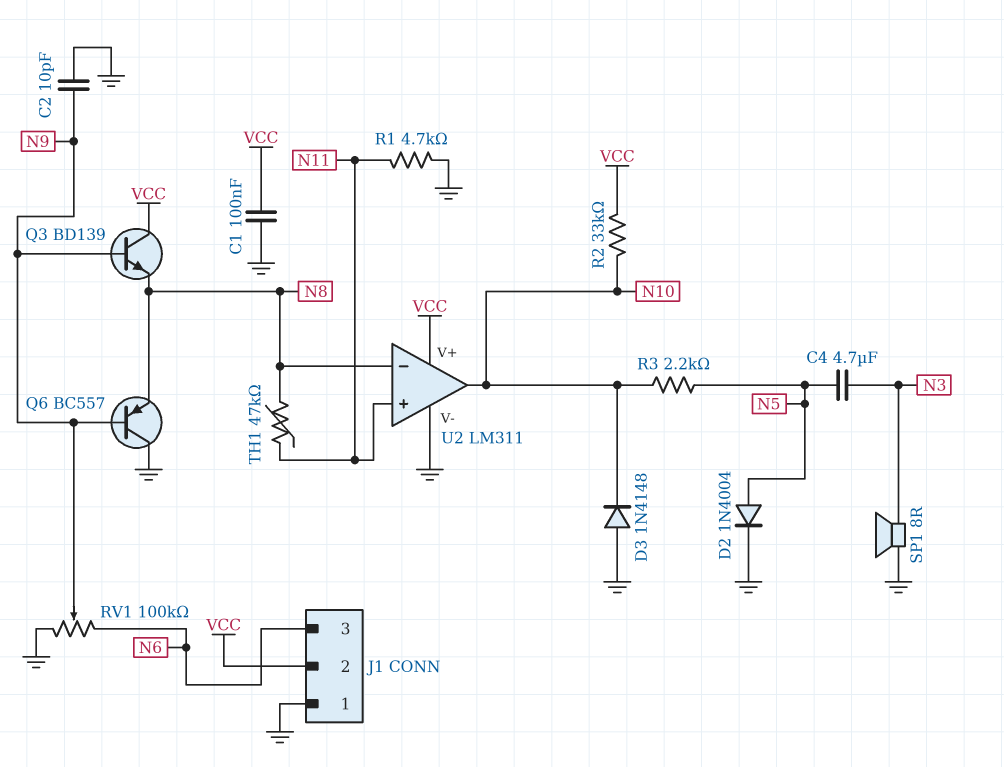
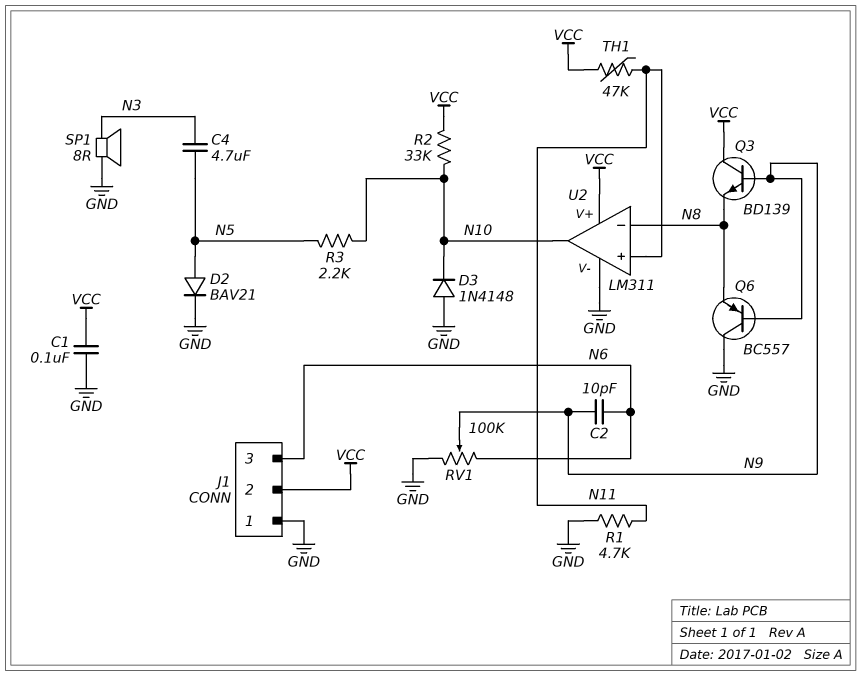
C2: 10pF (GND, N9) -> 10pF (N6, N9)
D2: diode 1N4004 (A N5, K GND) -> diode BAV21 (A N5, K GND)
TH1: 47k (N8, N11) -> 47k (N11, VCC)

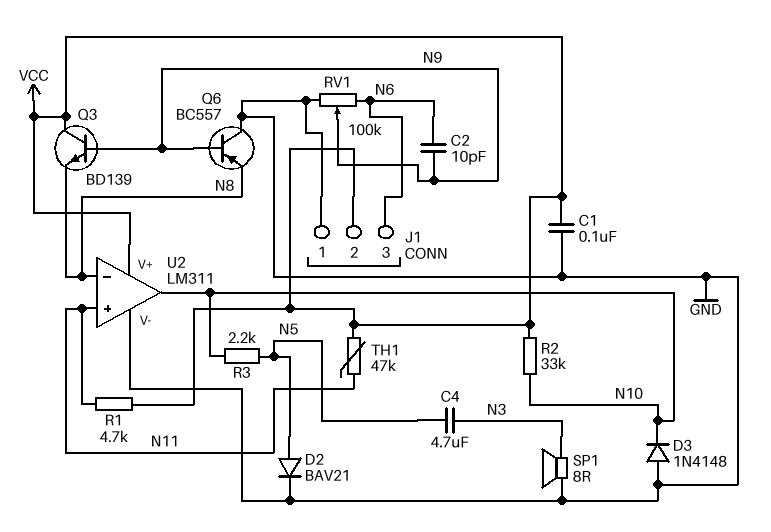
R1: 4.7k (GND, N11) -> 4.7k (N11, VCC)

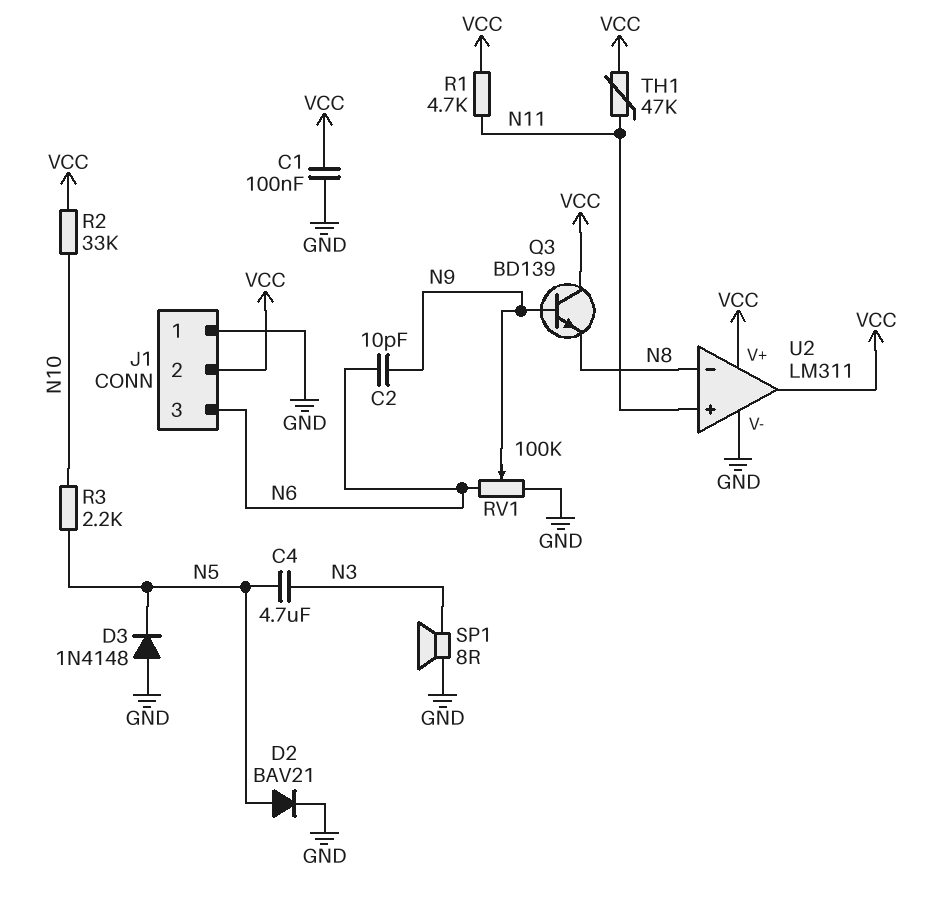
D3: diode 1N4148 (A GND, K N10) -> diode 1N4148 (A GND, K N5)
Q6: PNP BC557 (B N9, C GND, E N8) -> none
U2 pin out: N10 -> VCC

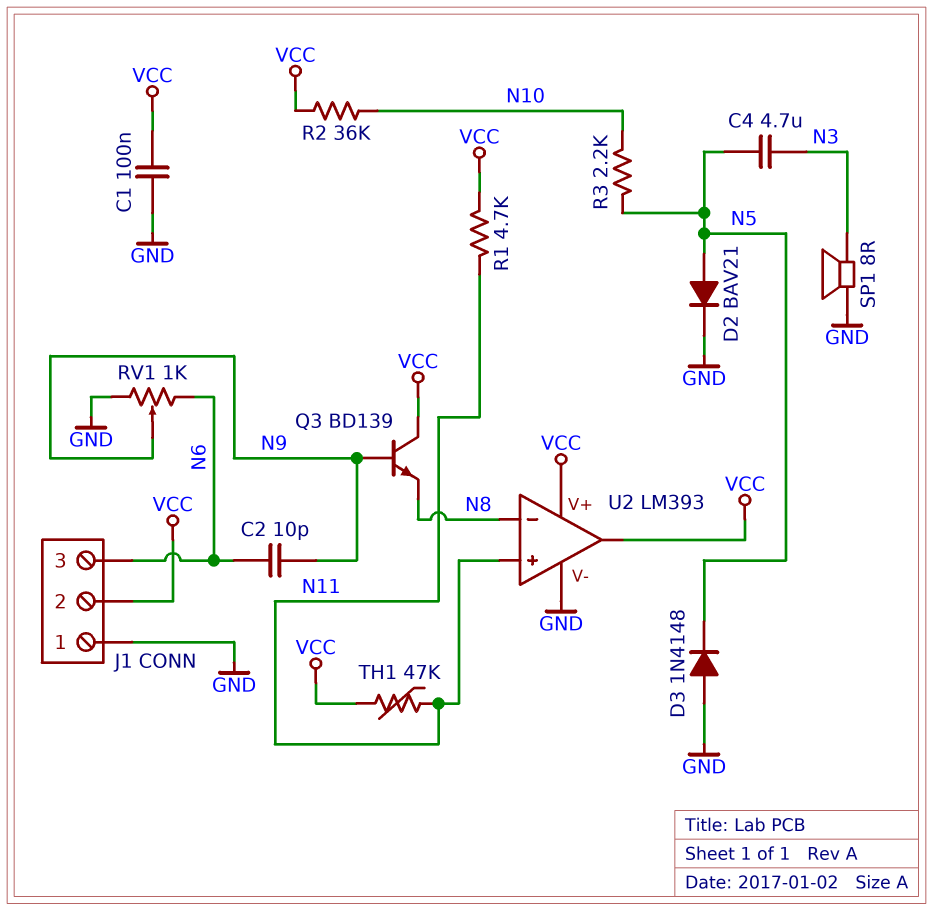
R2: 33k (N10, VCC) -> 36k (N10, VCC)
RV1: 100k (GND, N6, wiper N9) -> 1k (GND, N6, wiper N9)
U2: LM311 -> LM393

